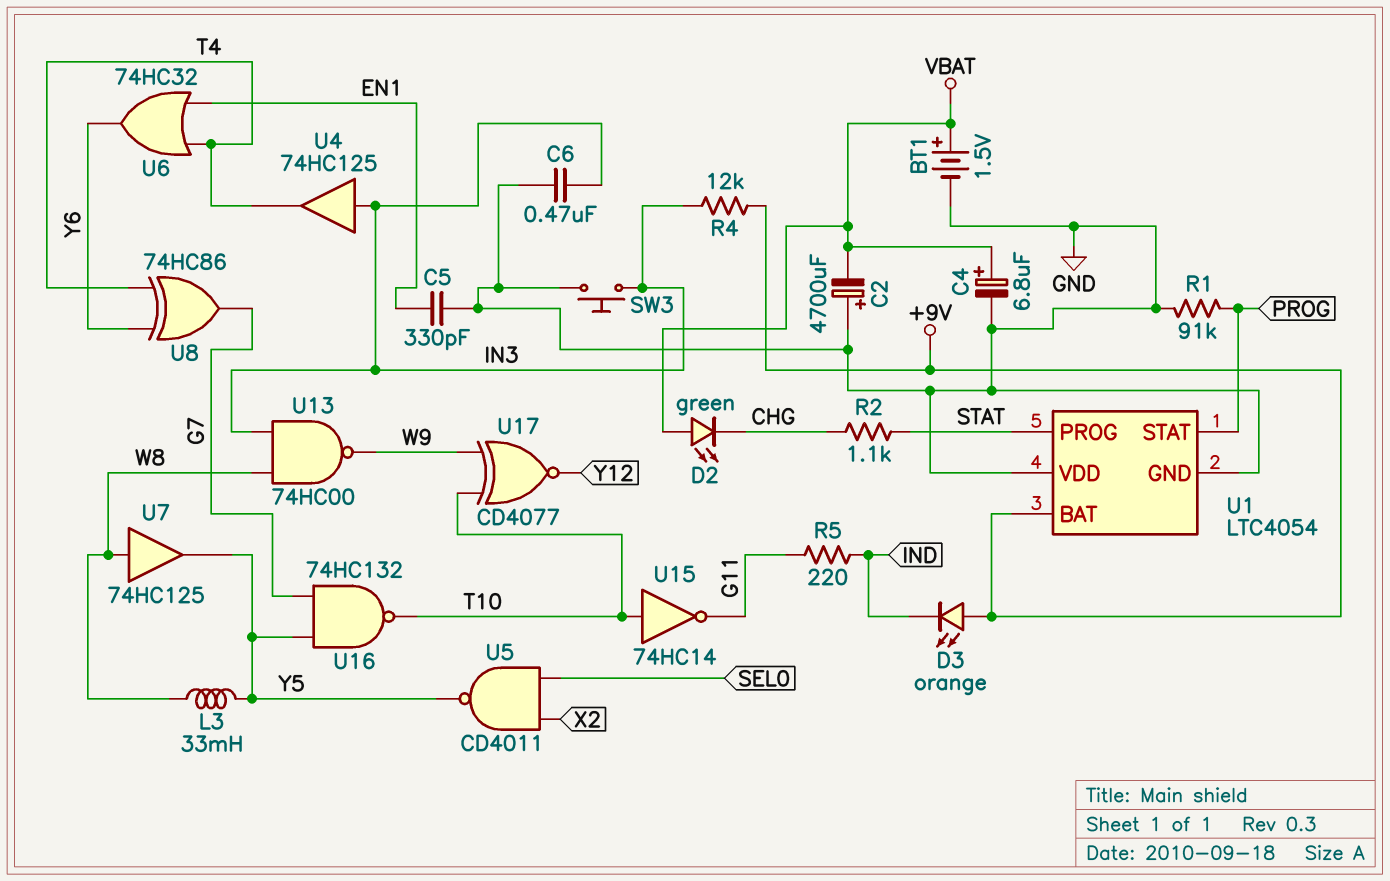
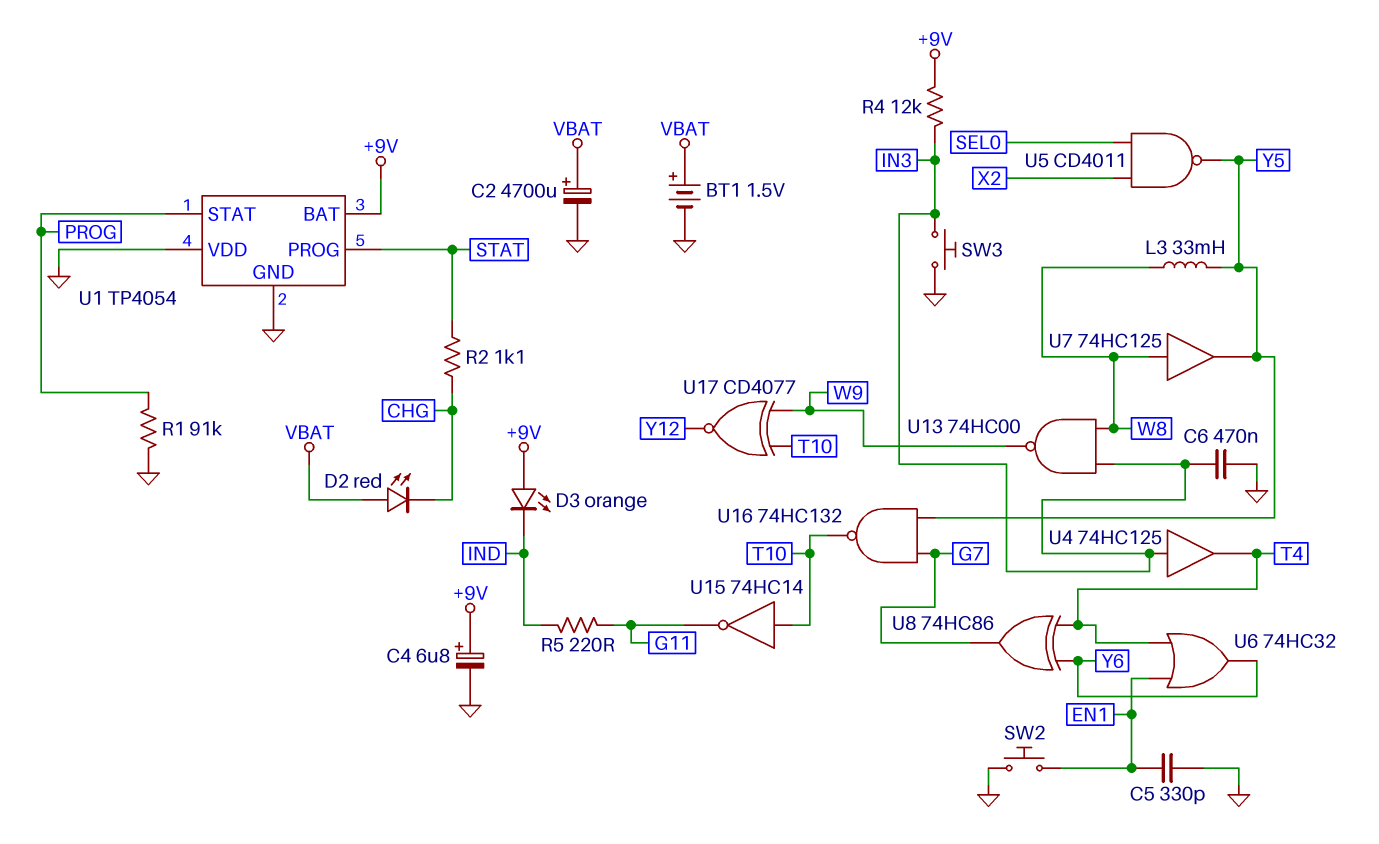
C2: 4700uF (plus GND, minus VBAT) -> 4700uF (plus VBAT, minus GND)
C4: 6.8uF (plus VBAT, minus GND) -> 6.8uF (plus +9V, minus GND)
D2: LED green (A VBAT, K CHG) -> LED red (A VBAT, K CHG)
SW2: none -> button (EN1, GND)
U1: LTC4054 -> TP4054

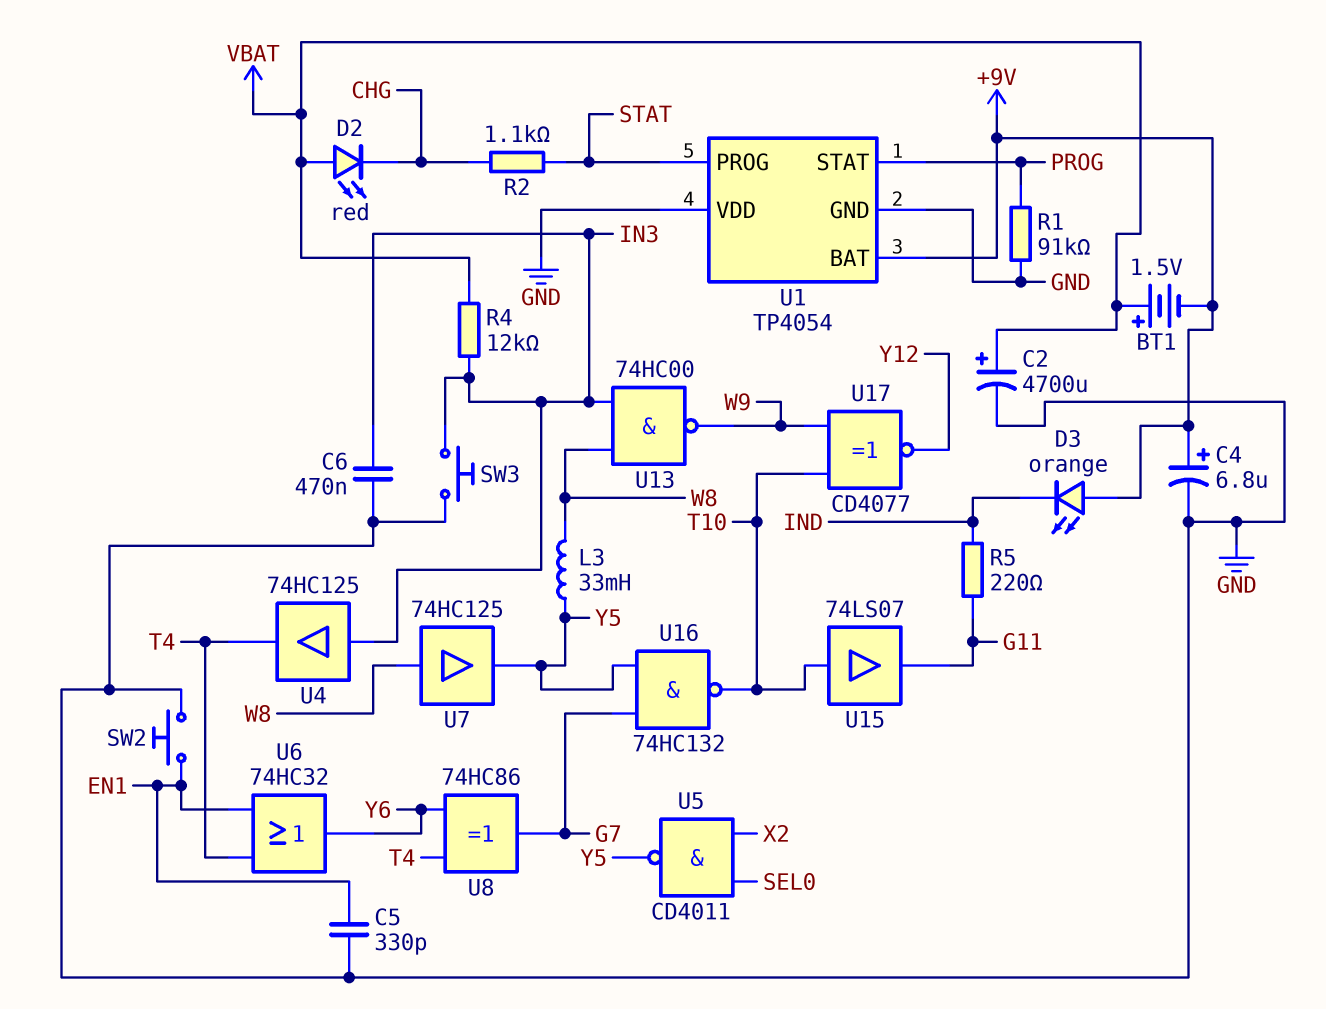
BT1: 1.5V (plus VBAT, minus GND) -> 1.5V (plus VBAT, minus +9V)
R4: 12k (+9V, IN3) -> 12k (IN3, VBAT)
U15: NOT 74HC14 (in T10, out G11) -> buffer 74LS07 (in T10, out G11)

